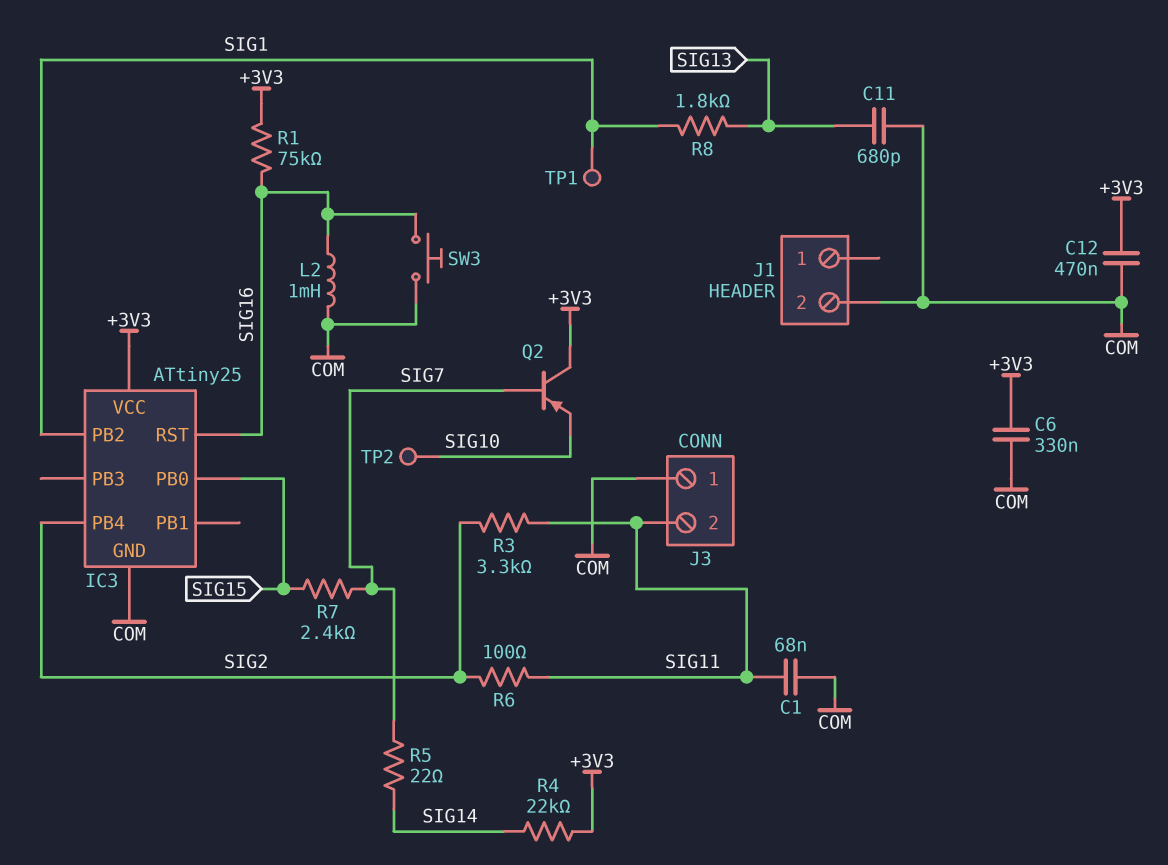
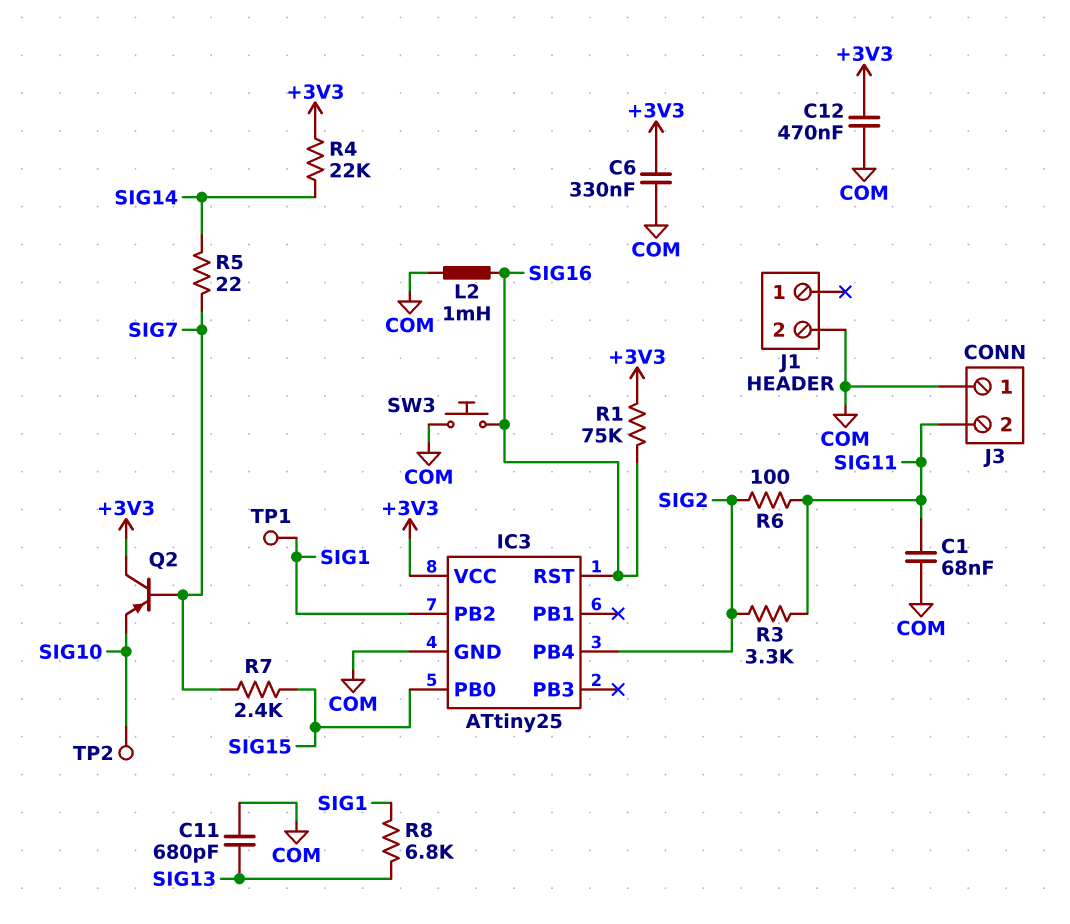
R8: 1.8k (SIG1, SIG13) -> 6.8k (SIG1, SIG13)

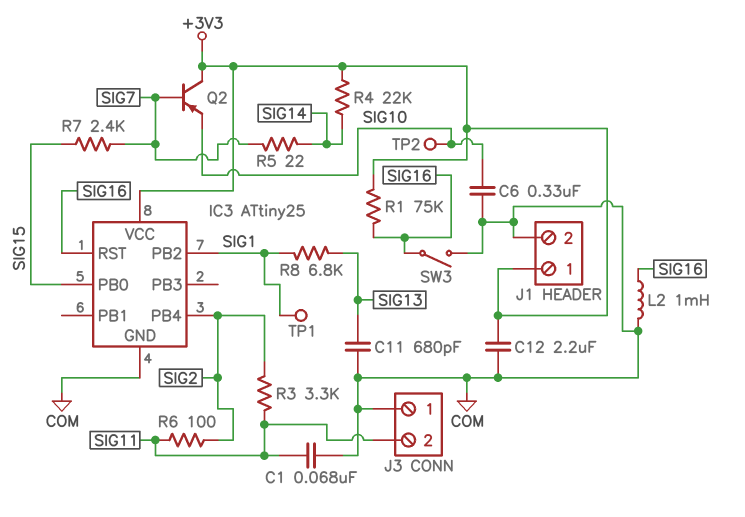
C6: 330nF (+3V3, COM) -> 330nF (COM, SIG10)
C12: 470nF (+3V3, COM) -> 2.2uF (+3V3, COM)
J1 pin 1: none -> +3V3
SW3: button (COM, SIG16) -> switch (COM, SIG16)

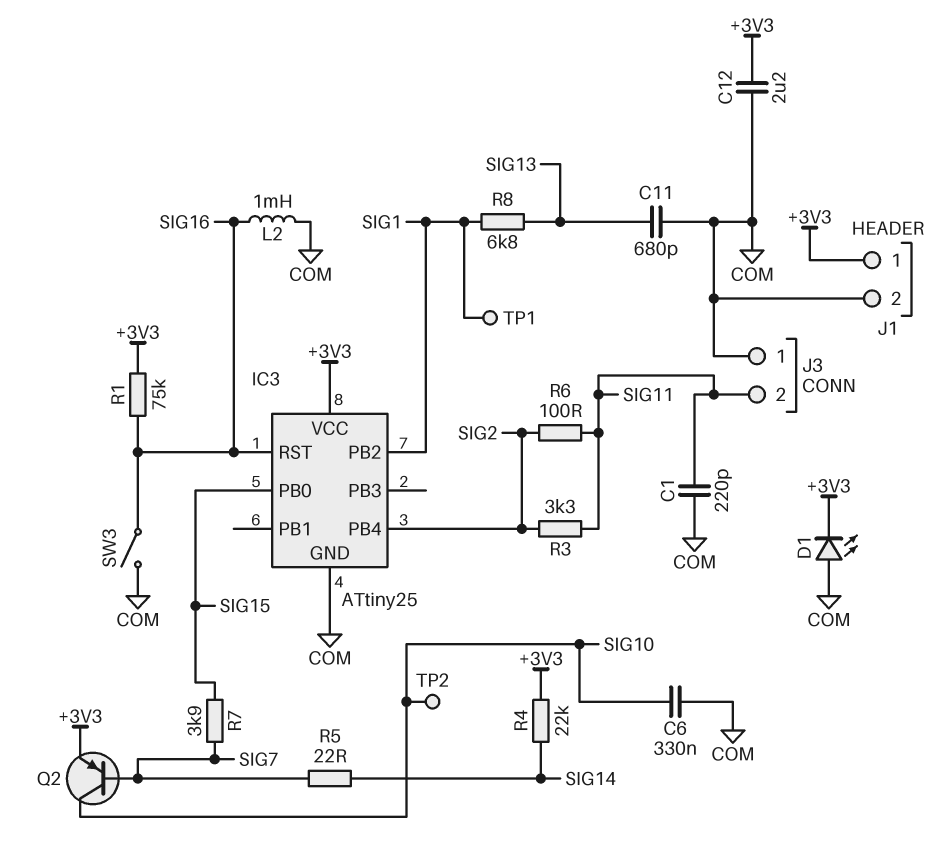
C1: 68nF (COM, SIG11) -> 220pF (COM, SIG11)
D1: none -> LED (A COM, K +3V3)
Q2: PNP (B SIG7, C +3V3, E SIG10) -> PNP (B SIG7, C SIG10, E +3V3)
R7: 2.4k (SIG7, SIG15) -> 3.9k (SIG7, SIG15)

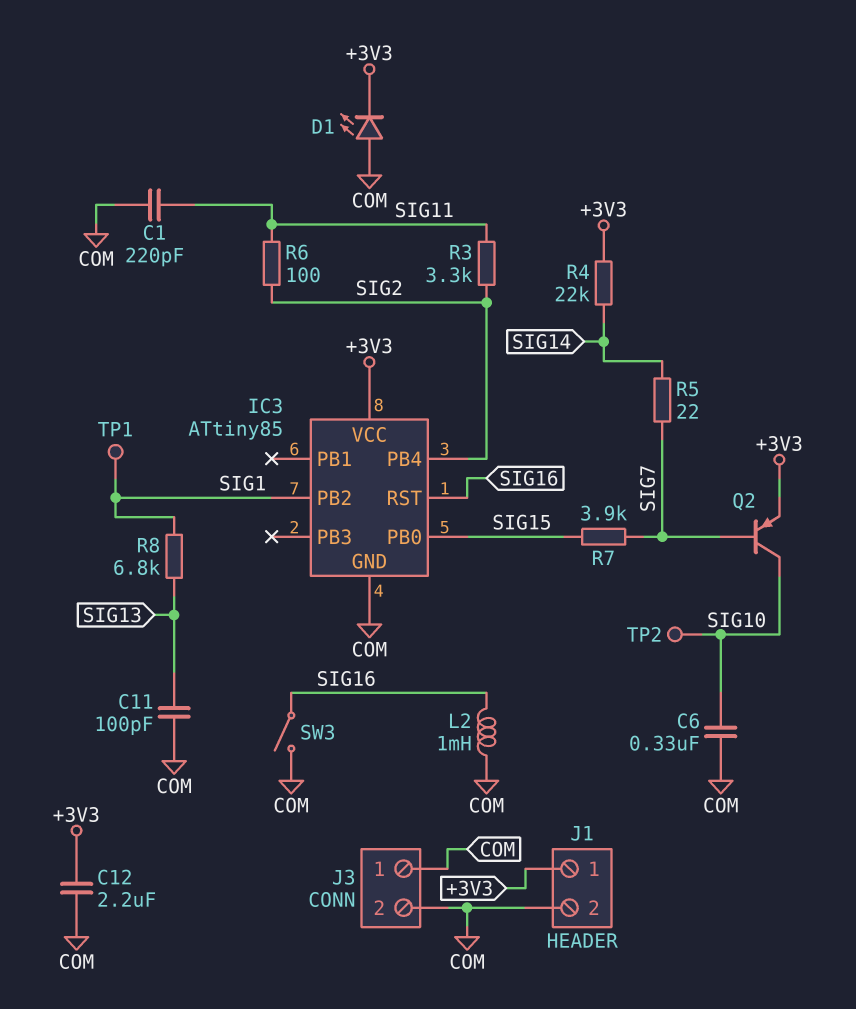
C11: 680pF (COM, SIG13) -> 100pF (COM, SIG13)
IC3: ATtiny25 -> ATtiny85
J3 pin 2: SIG11 -> COM
R1: 75k (+3V3, SIG16) -> none

